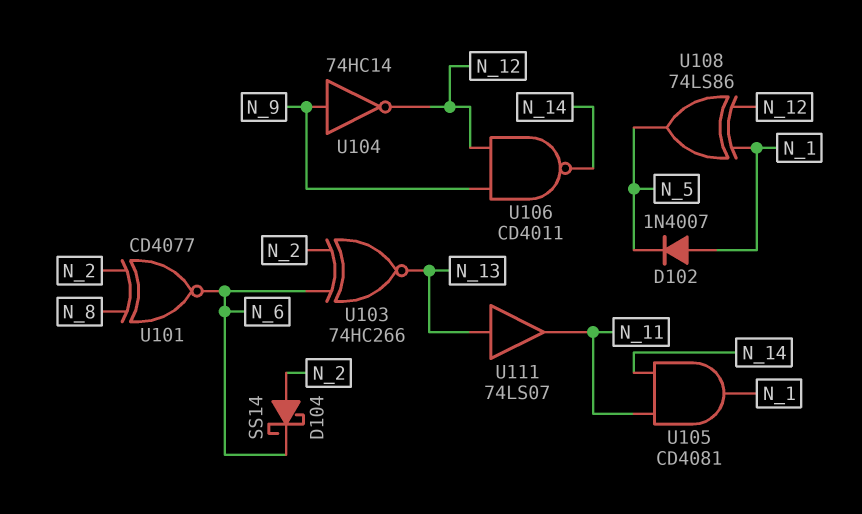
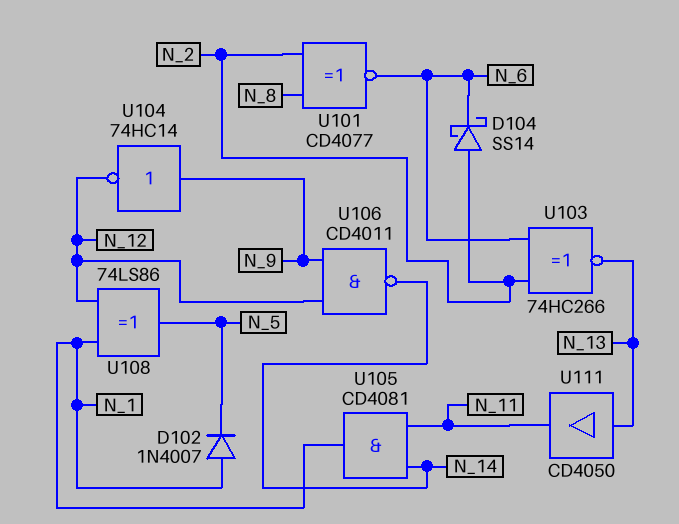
U111: buffer 74LS07 (in N_13, out N_11) -> buffer CD4050 (in N_13, out N_11)

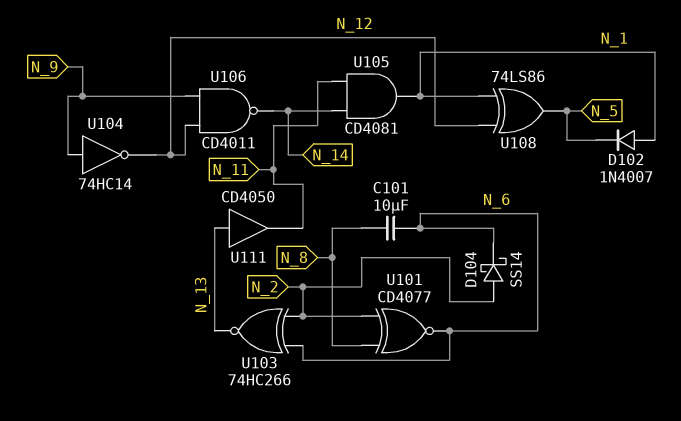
C101: none -> 10uF (N_6, N_8)

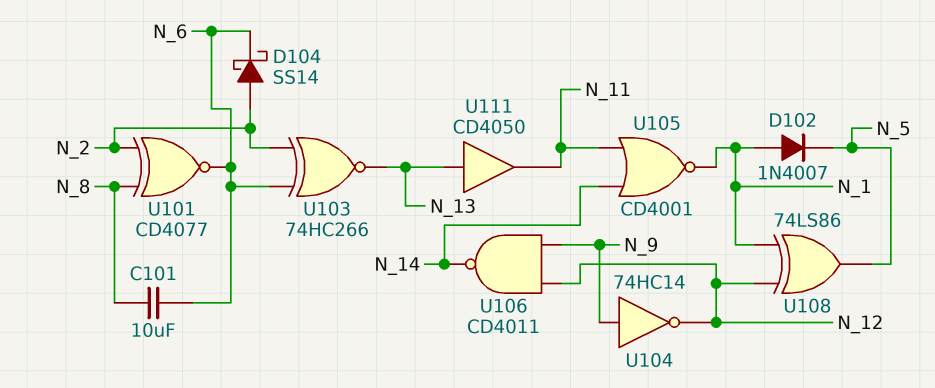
U105: AND CD4081 (in N_11, in N_14, out N_1) -> NOR CD4001 (in N_11, in N_14, out N_1)

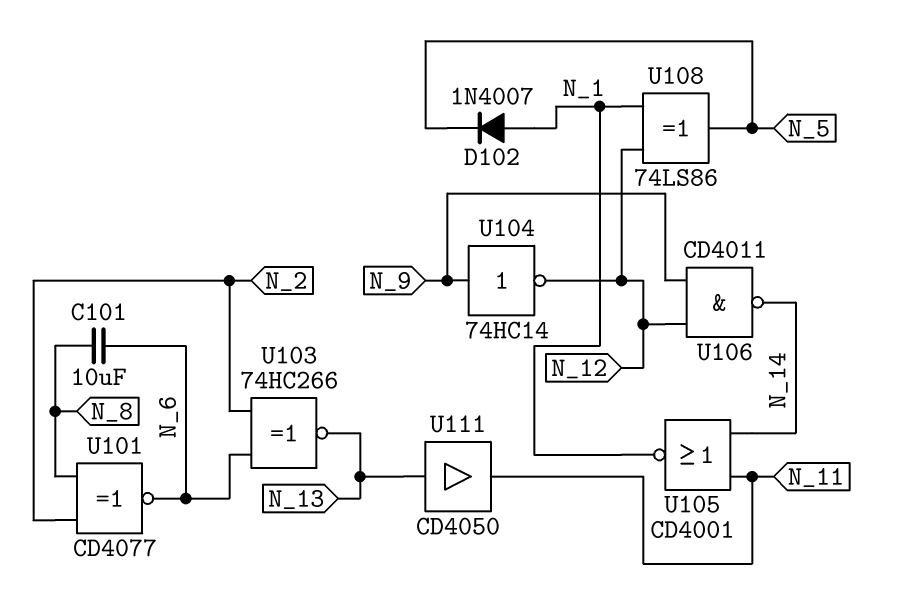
D104: schottky SS14 (A N_2, K N_6) -> none

